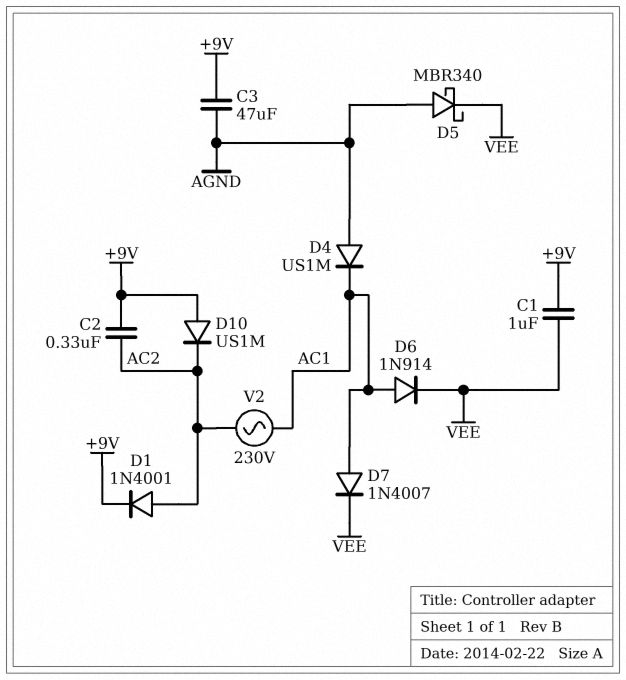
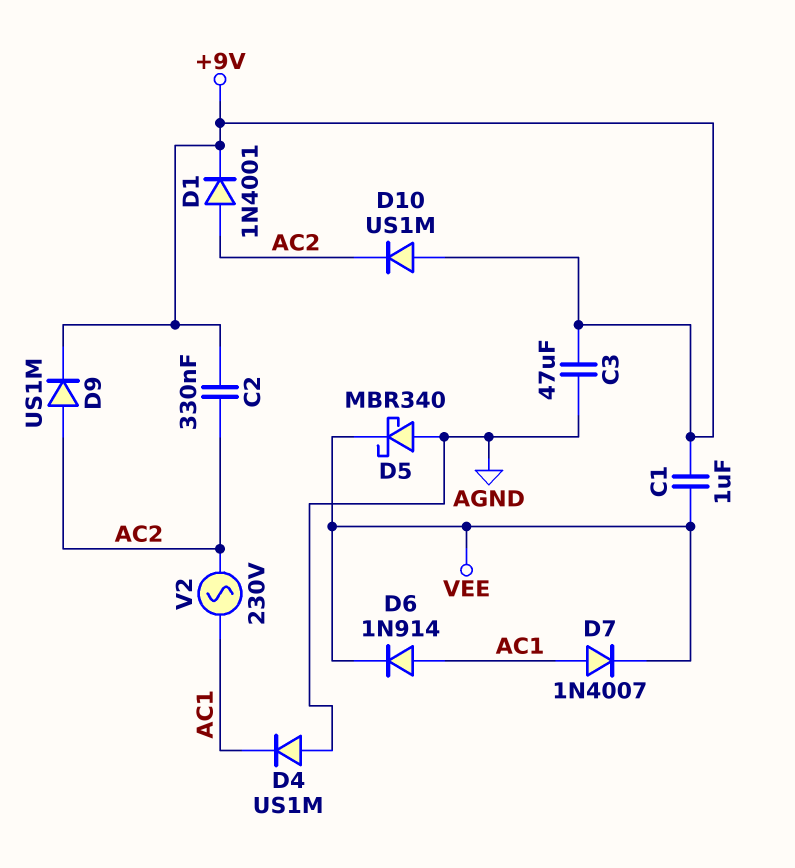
D9: none -> diode US1M (A AC2, K +9V)

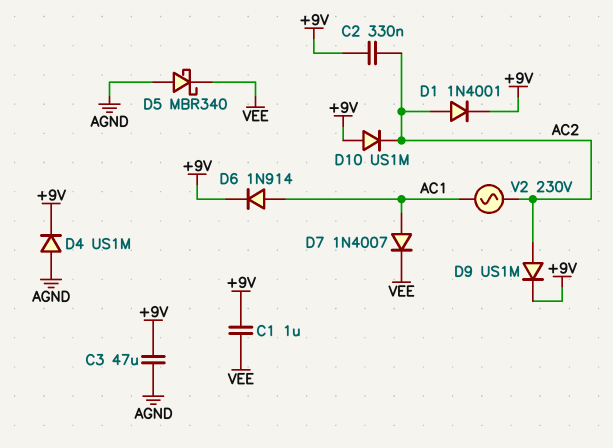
D4: diode US1M (A AGND, K AC1) -> diode US1M (A AGND, K +9V)
D6: diode 1N914 (A AC1, K VEE) -> diode 1N914 (A AC1, K +9V)

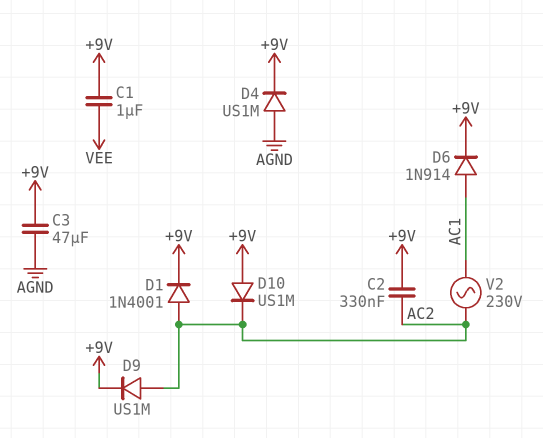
D5: schottky MBR340 (A AGND, K VEE) -> none
D7: diode 1N4007 (A AC1, K VEE) -> none

